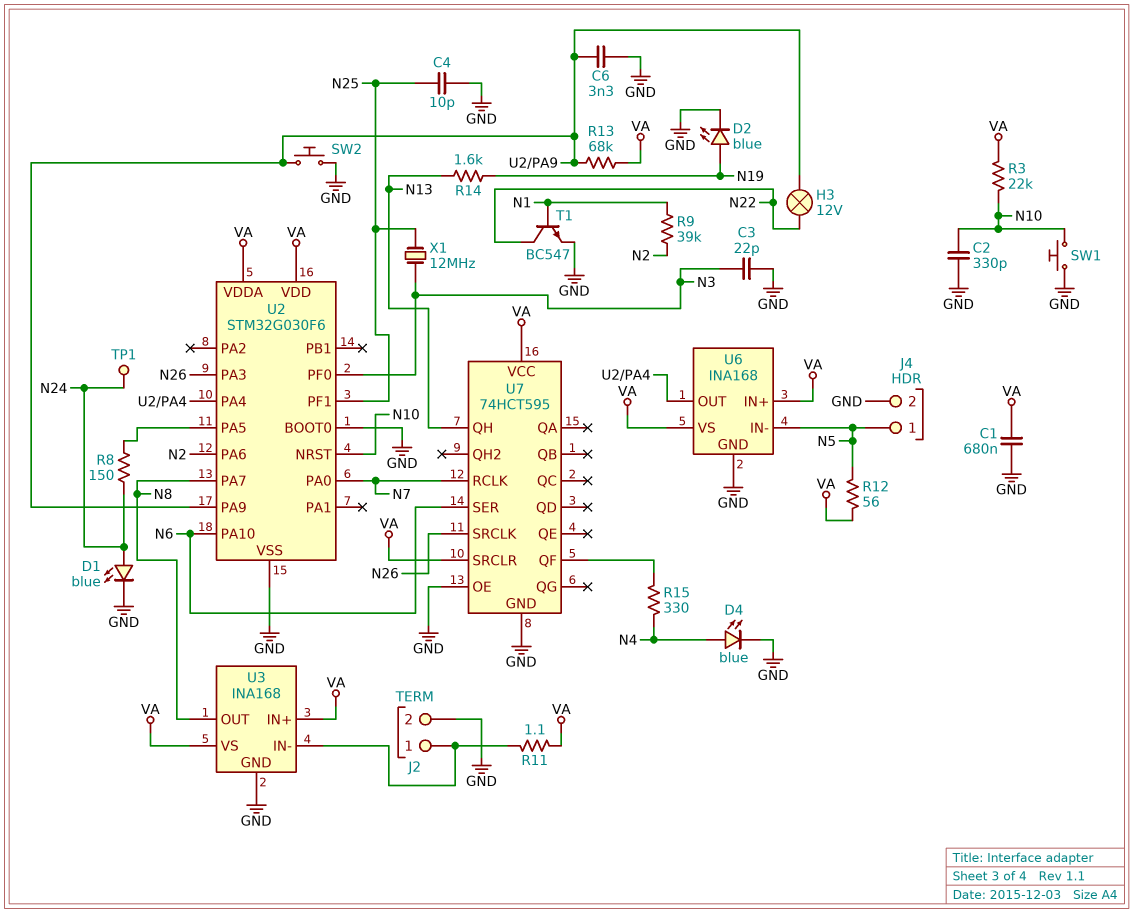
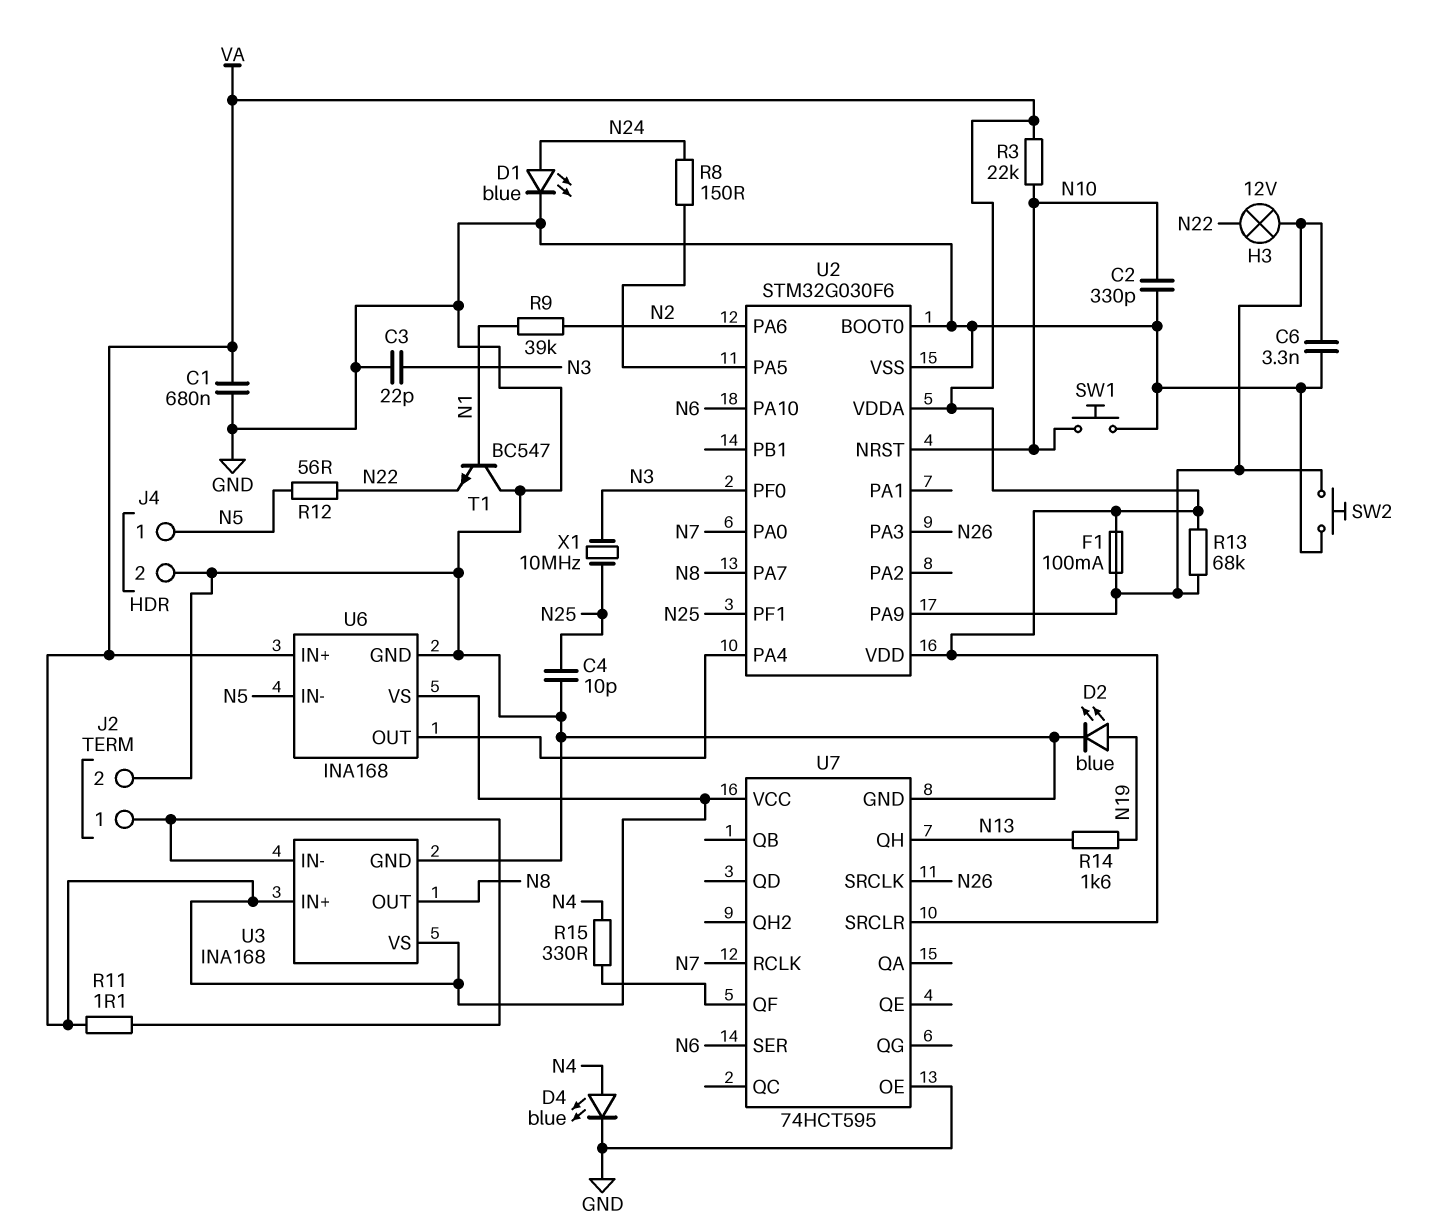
F1: none -> 100mA (U2/PA9, VA)
R12: 56 (N5, VA) -> 56 (N5, N22)
T1: NPN BC547 (B N1, C N22, E GND) -> NPN BC547 (B N1, C GND, E N22)
TP1: test point (N24) -> none
X1: 12MHz (N3, N25) -> 10MHz (N3, N25)

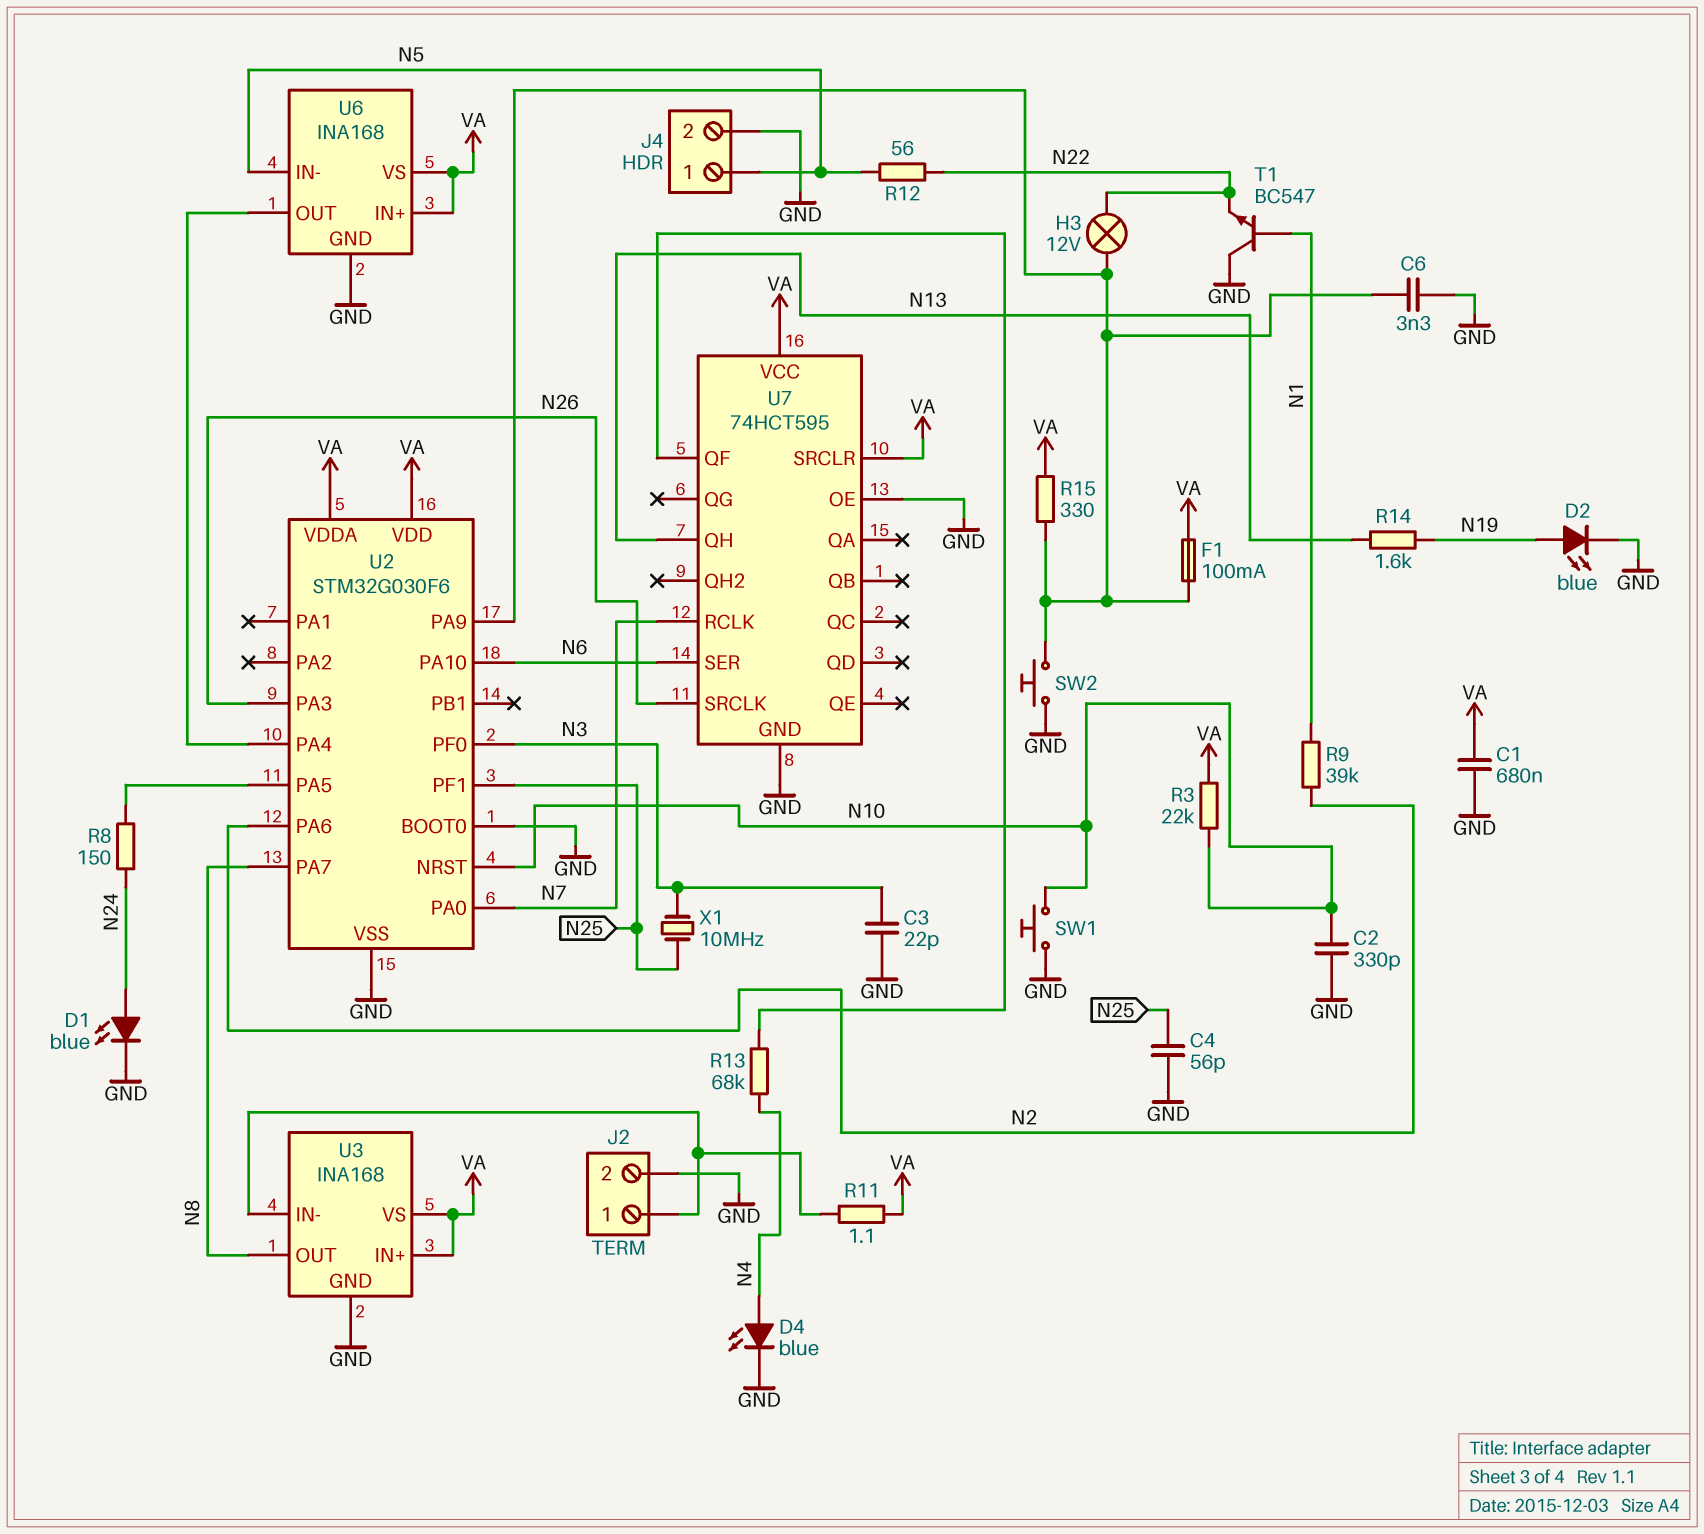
C4: 10pF (GND, N25) -> 56pF (GND, N25)
R13: 68k (U2/PA9, VA) -> 68k (N4, U7/QF)
R15: 330 (N4, U7/QF) -> 330 (U2/PA9, VA)

